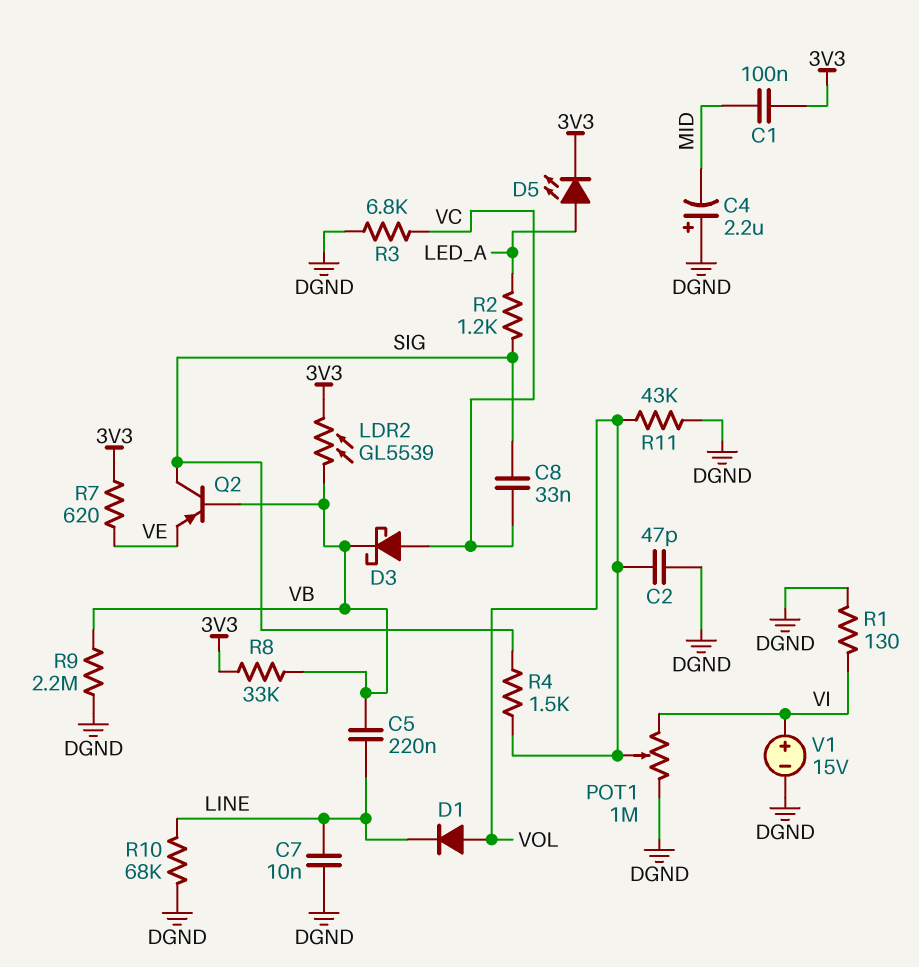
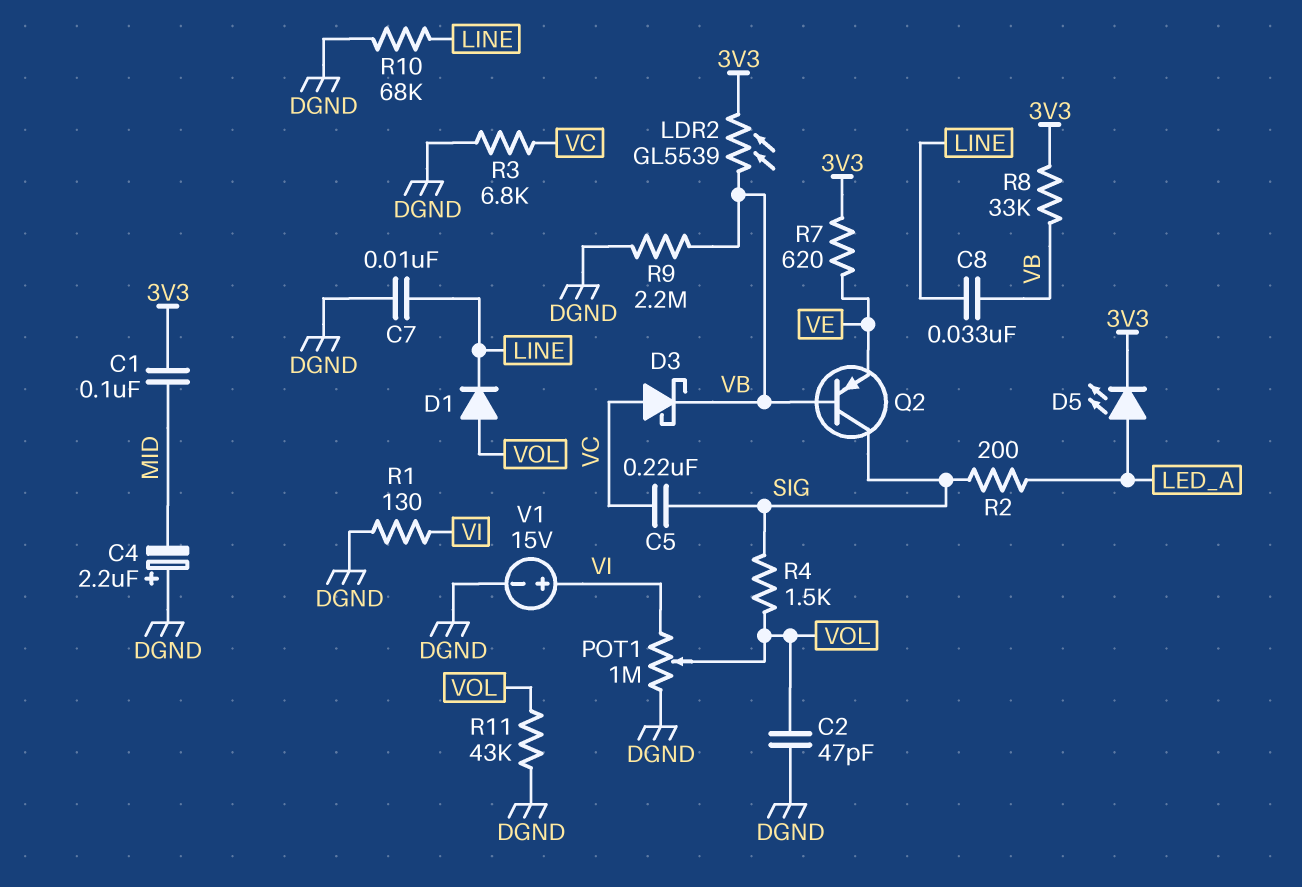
C5: 220nF (LINE, VB) -> 220nF (SIG, VC)
C8: 33nF (SIG, VC) -> 33nF (LINE, VB)
R2: 1.2k (LED_A, SIG) -> 200 (LED_A, SIG)

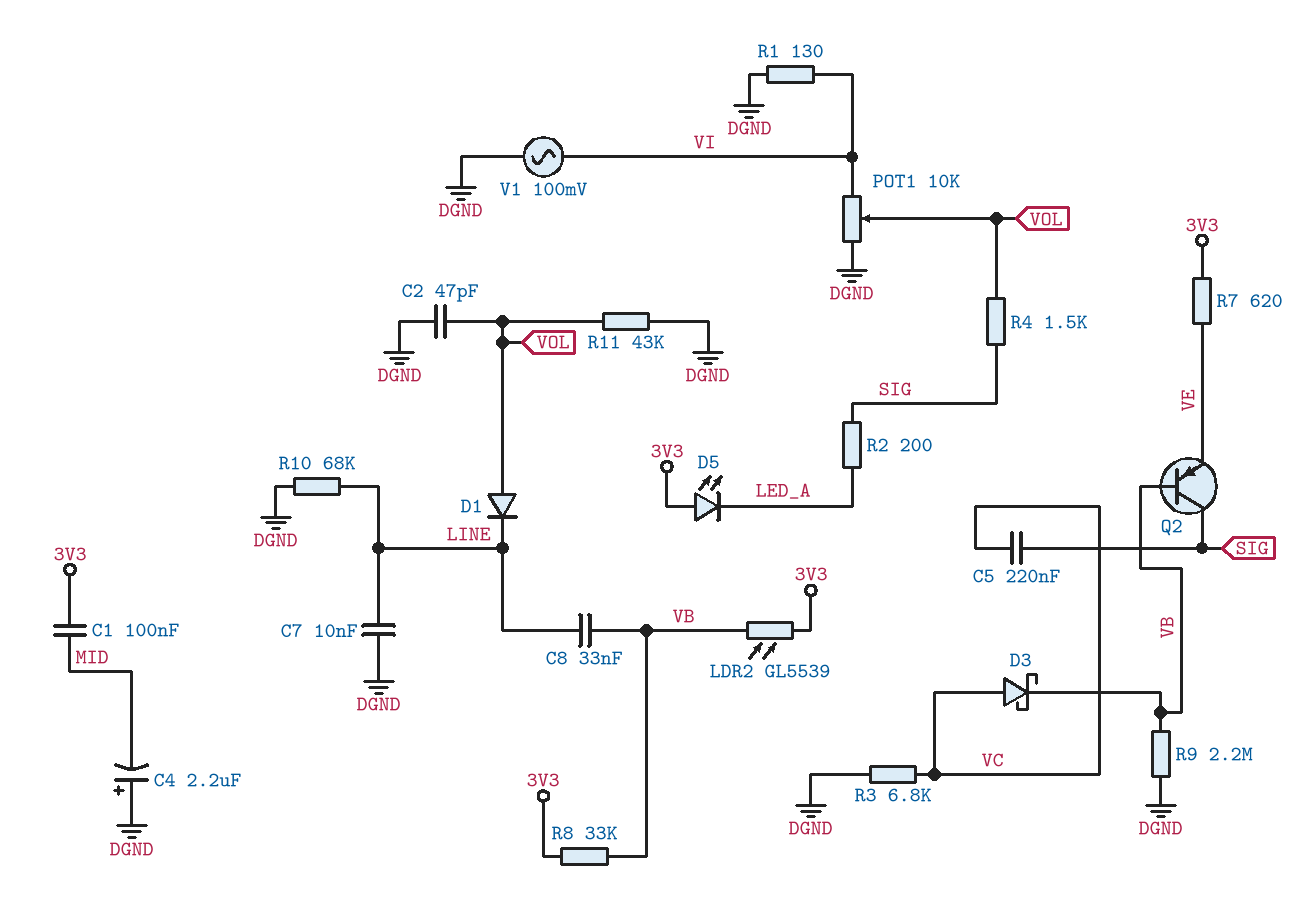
D5: LED (A LED_A, K 3V3) -> LED (A 3V3, K LED_A)
POT1: 1M (DGND, VI, wiper VOL) -> 10k (DGND, VI, wiper VOL)
V1: 15V (plus VI, minus DGND) -> AC 100mV (DGND, VI)

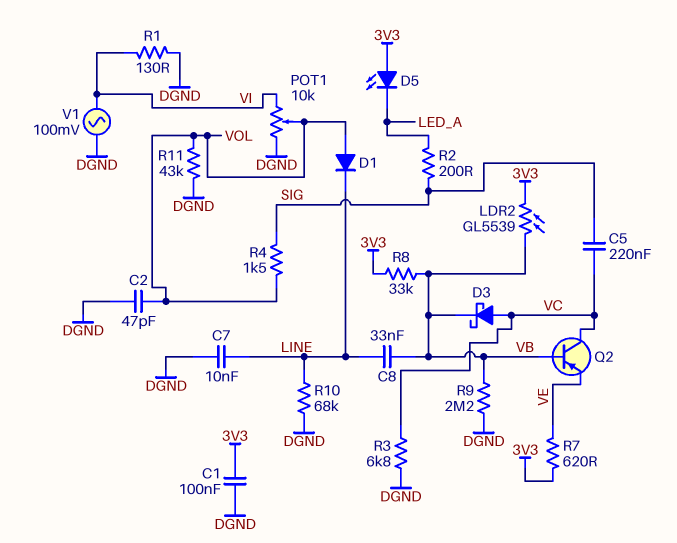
C1: 100nF (3V3, MID) -> 100nF (3V3, DGND)
C4: 2.2uF (plus DGND, minus MID) -> none
Q2: PNP (B VB, C SIG, E VE) -> PNP (B VB, C VC, E VE)

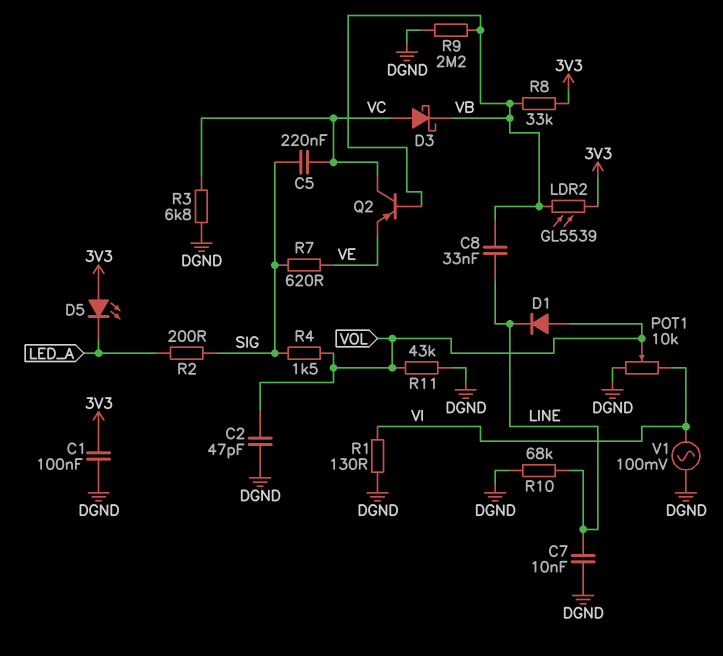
R7: 620 (3V3, VE) -> 620 (SIG, VE)

